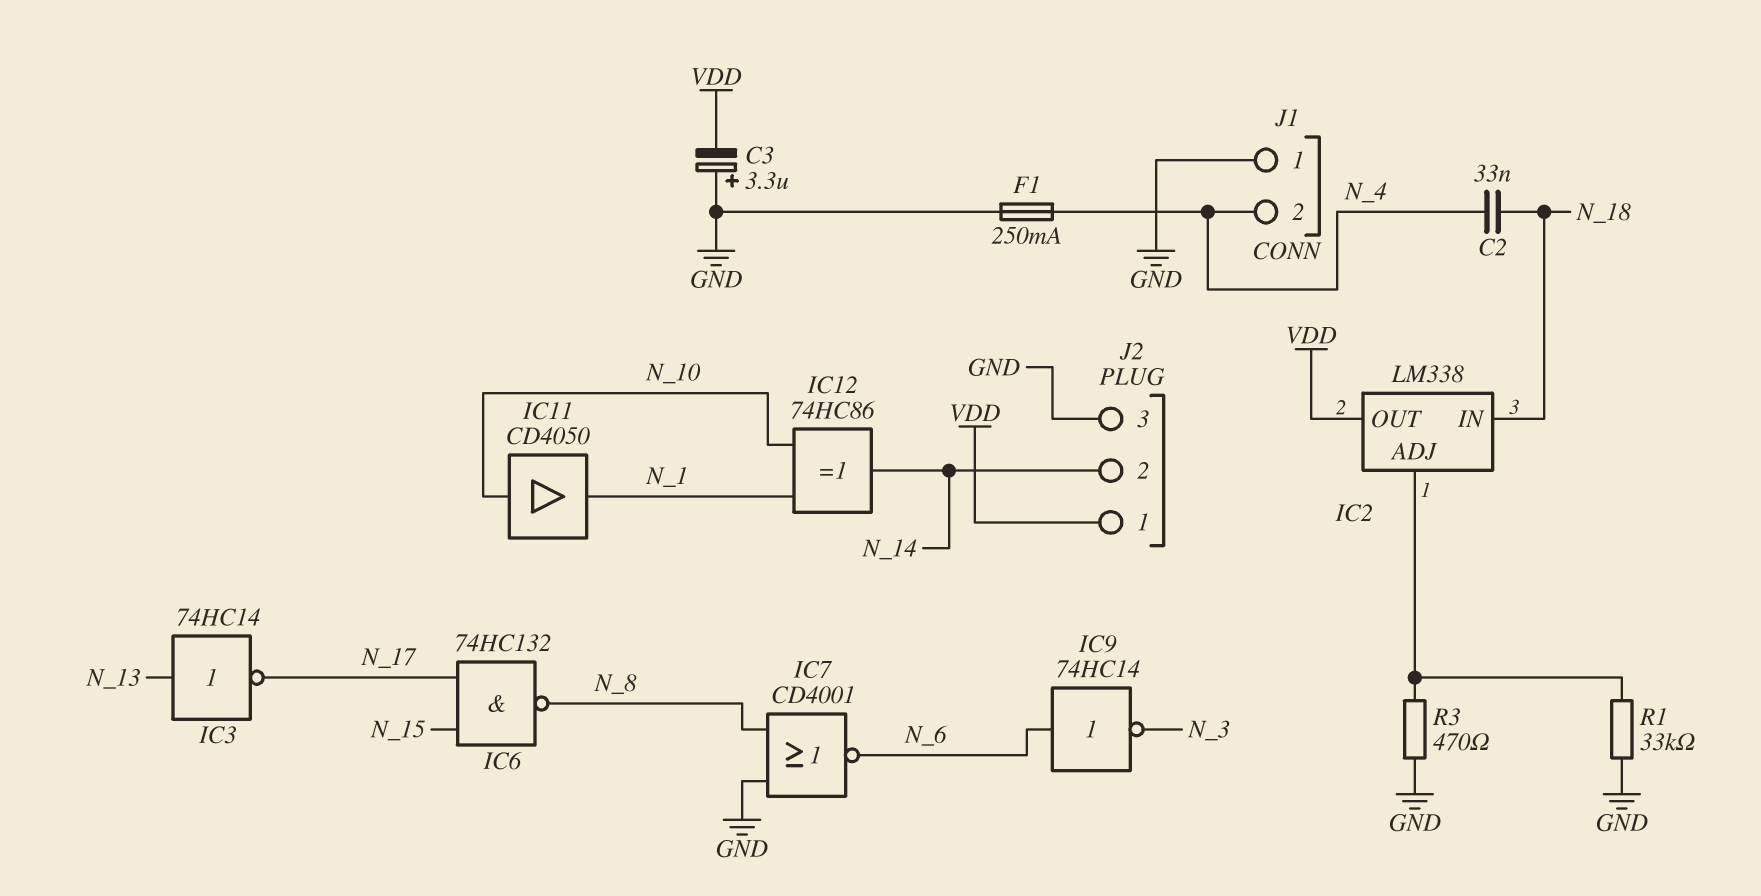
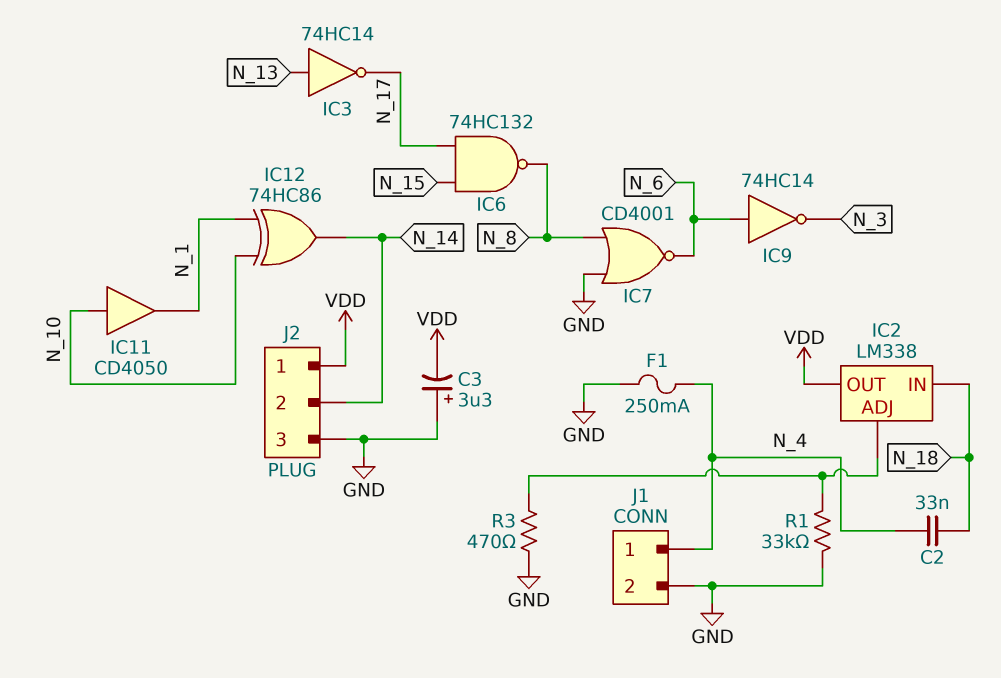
J1 pin 1: GND -> N_4
J1 pin 2: N_4 -> GND

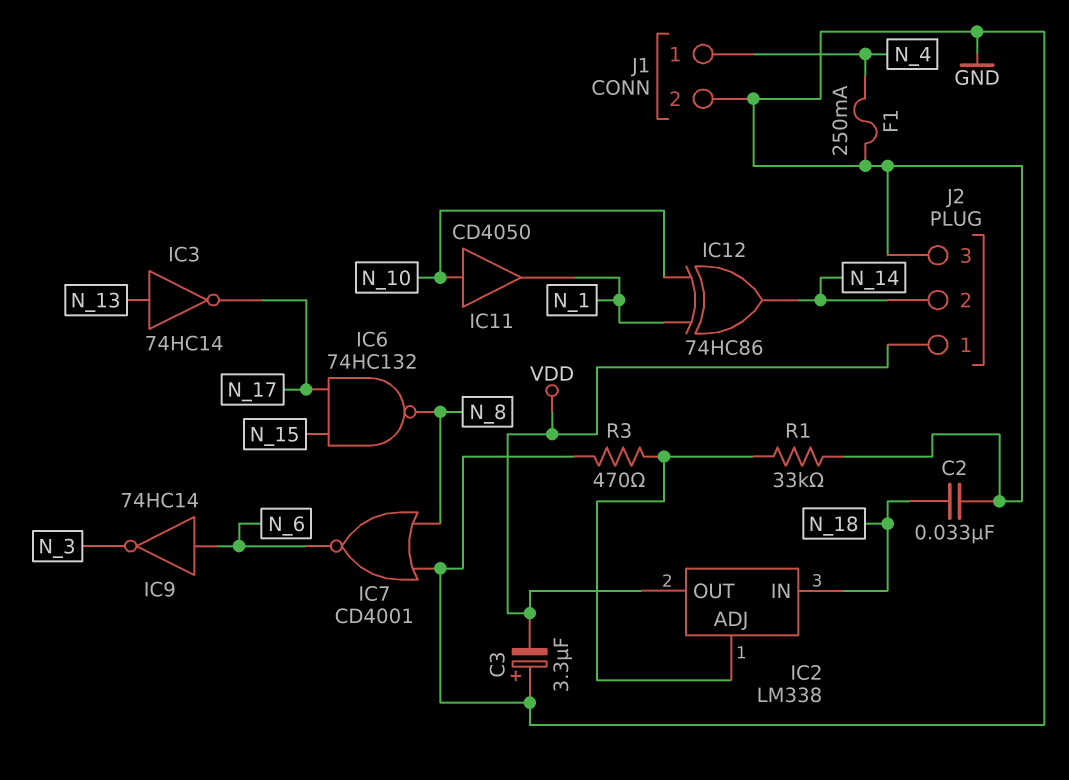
C2: 33nF (N_4, N_18) -> 33nF (GND, N_18)

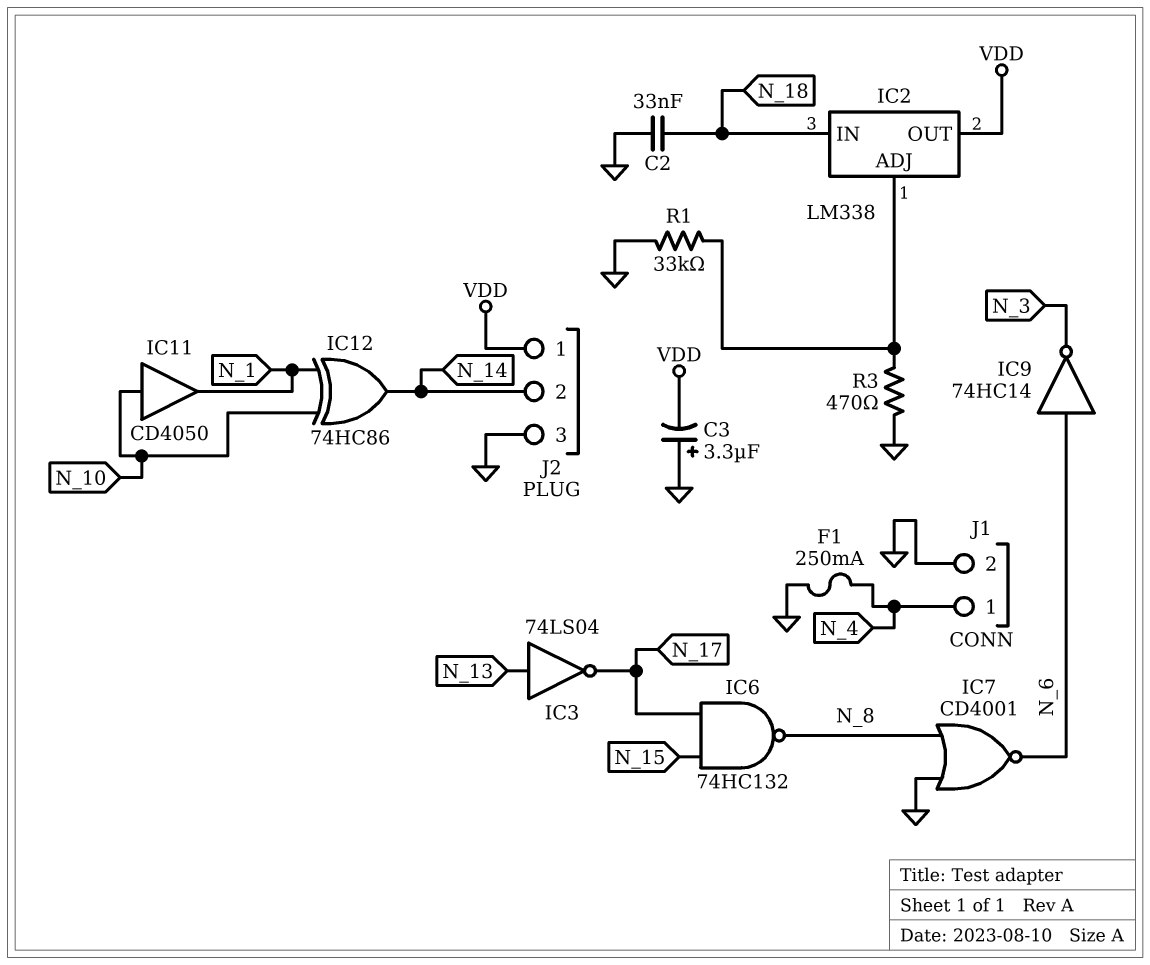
IC3: NOT 74HC14 (in N_13, out N_17) -> NOT 74LS04 (in N_13, out N_17)

